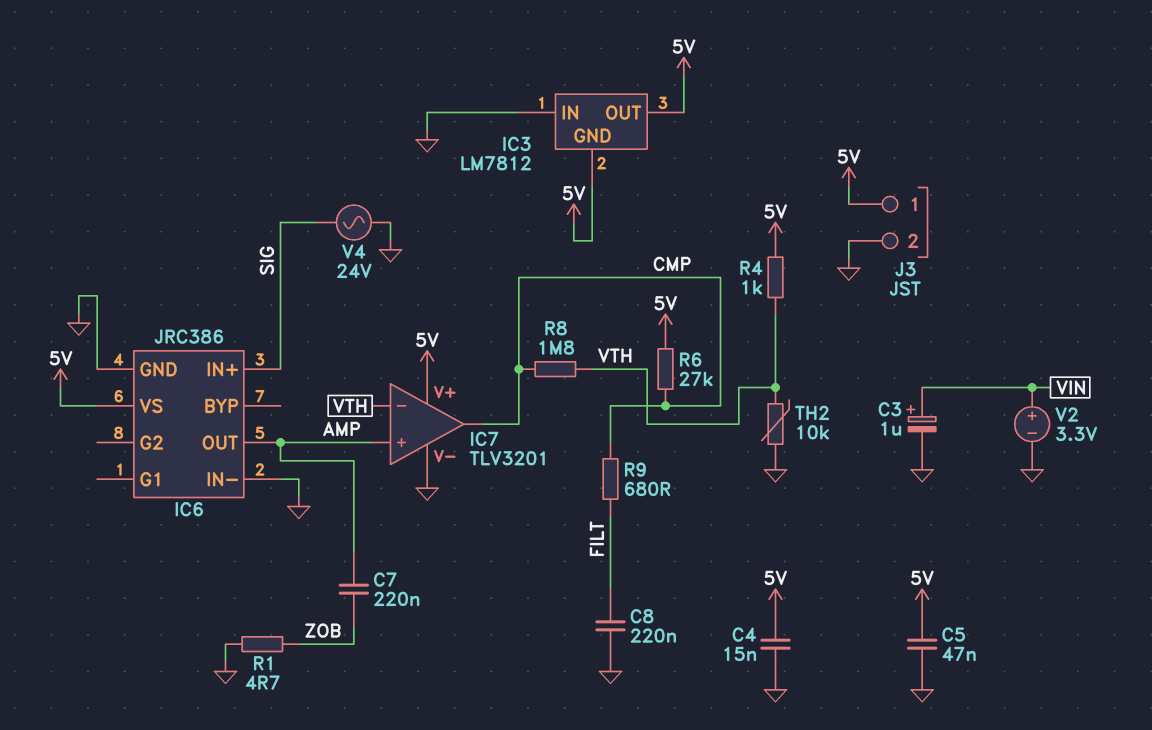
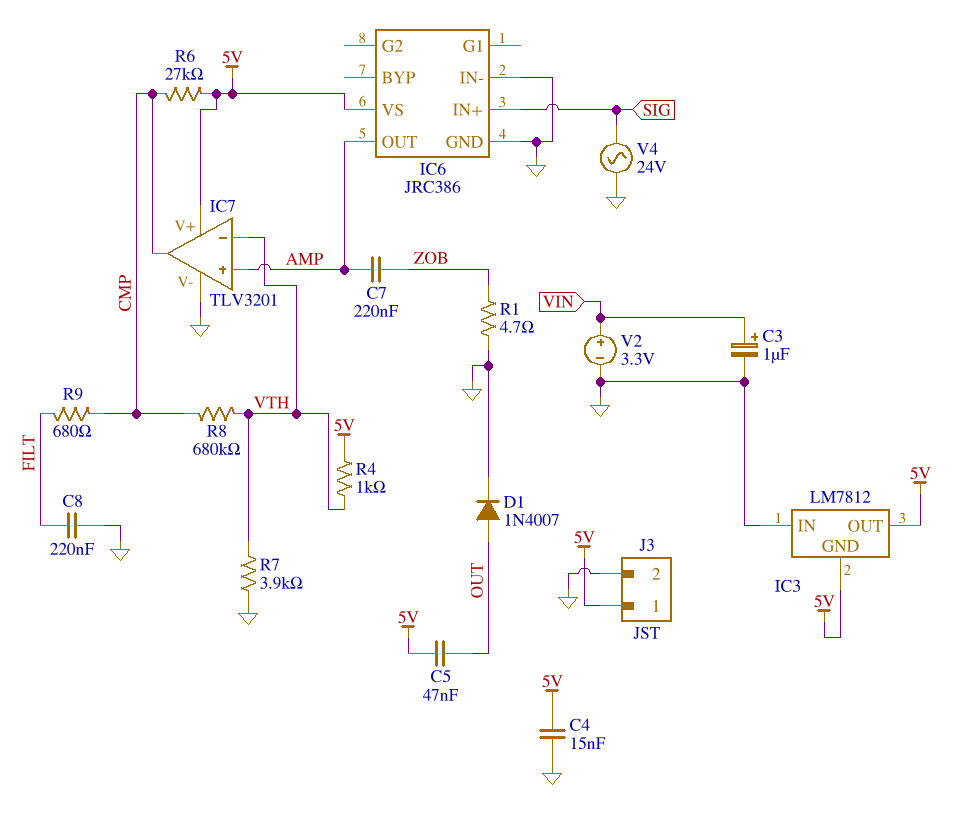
C5: 47nF (5V, GND) -> 47nF (5V, OUT)
D1: none -> diode 1N4007 (A OUT, K GND)
R7: none -> 3.9k (GND, VTH)
R8: 1.8M (CMP, VTH) -> 680k (CMP, VTH)
TH2: 10k (GND, VTH) -> none

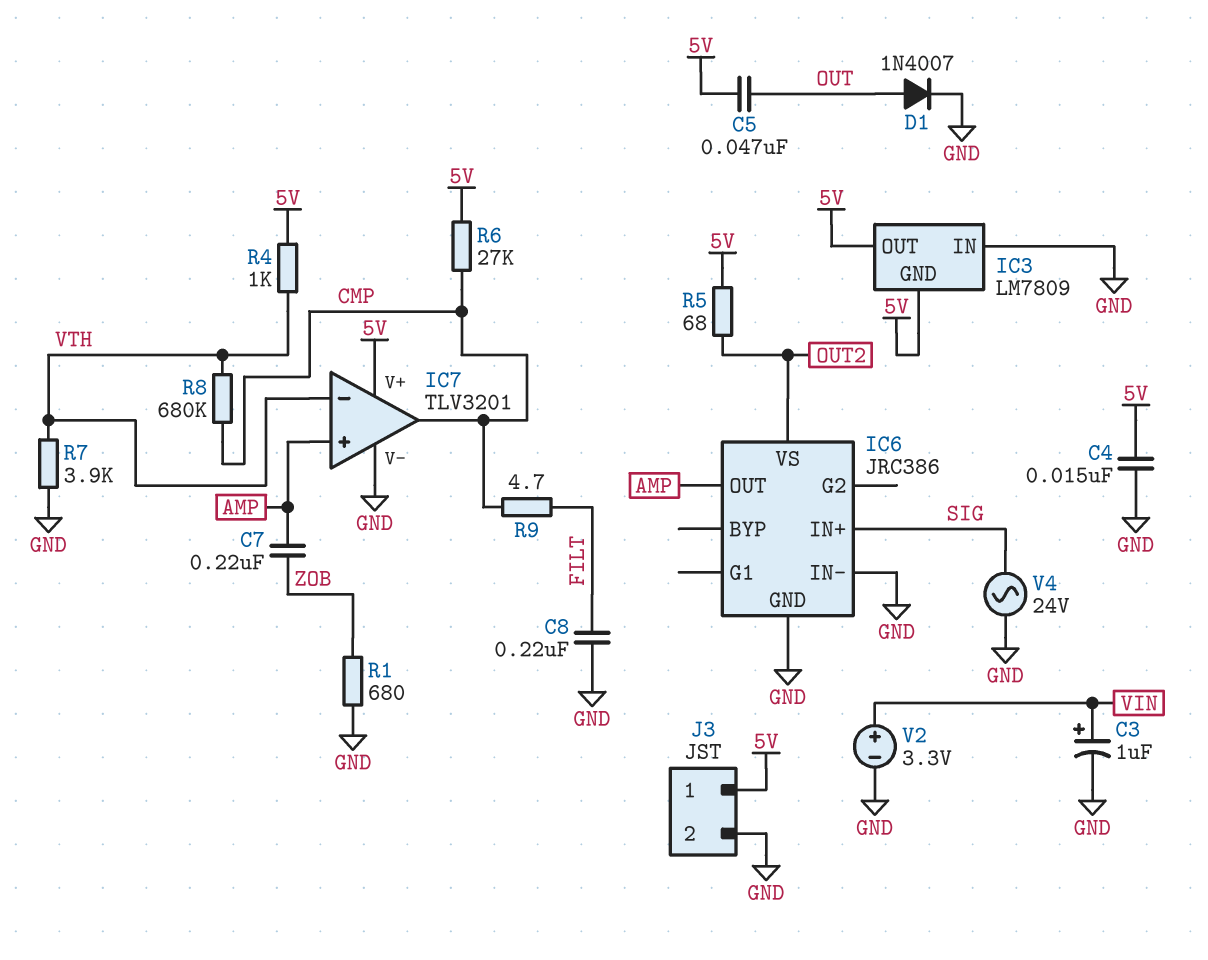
IC3: LM7812 -> LM7809
IC6 pin VS: 5V -> OUT2
R1: 4.7 (GND, ZOB) -> 680 (GND, ZOB)
R5: none -> 68 (5V, OUT2)
R9: 680 (CMP, FILT) -> 4.7 (CMP, FILT)

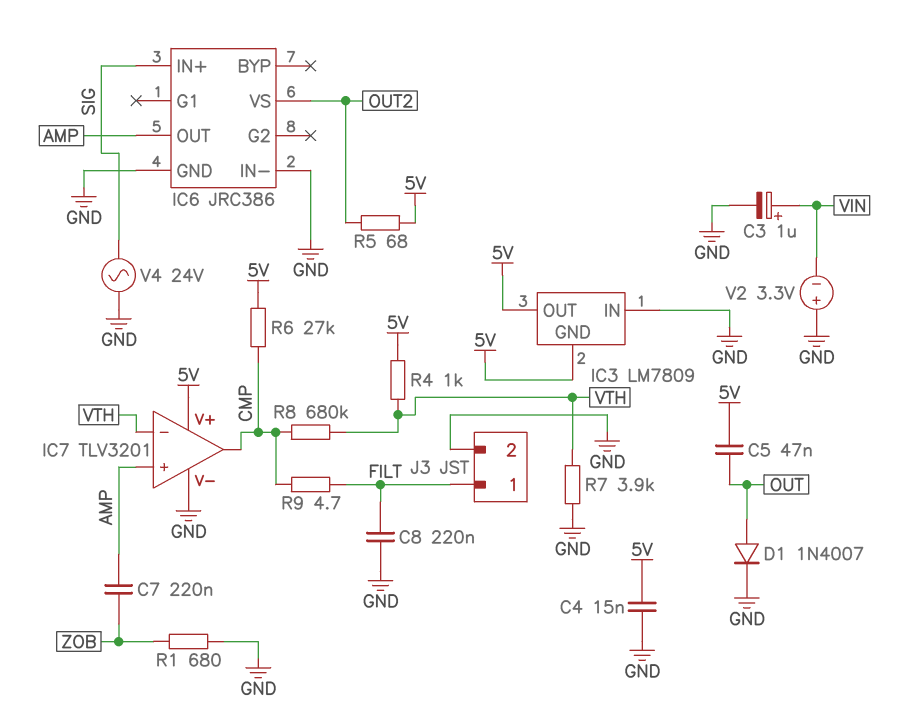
J3 pin 1: 5V -> FILT
V2: 3.3V (plus VIN, minus GND) -> 3.3V (plus GND, minus VIN)

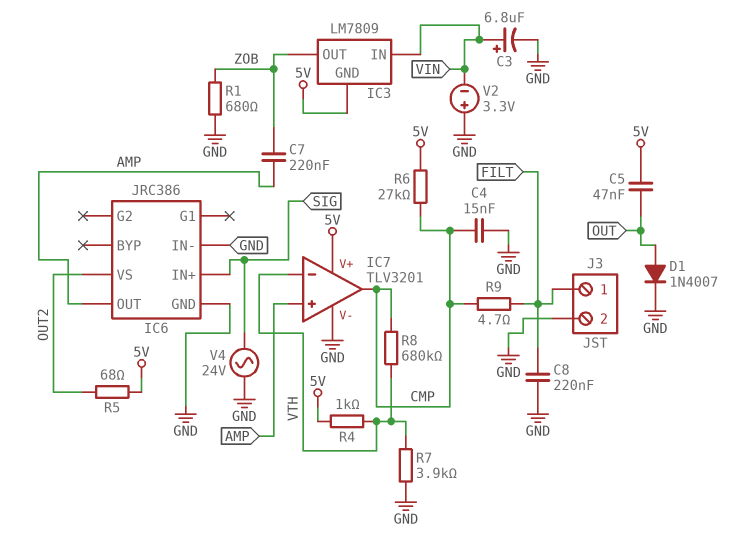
C3: 1uF (plus VIN, minus GND) -> 6.8uF (plus VIN, minus GND)
C4: 15nF (5V, GND) -> 15nF (CMP, GND)
IC3 pin IN: GND -> VIN
IC3 pin OUT: 5V -> ZOB

